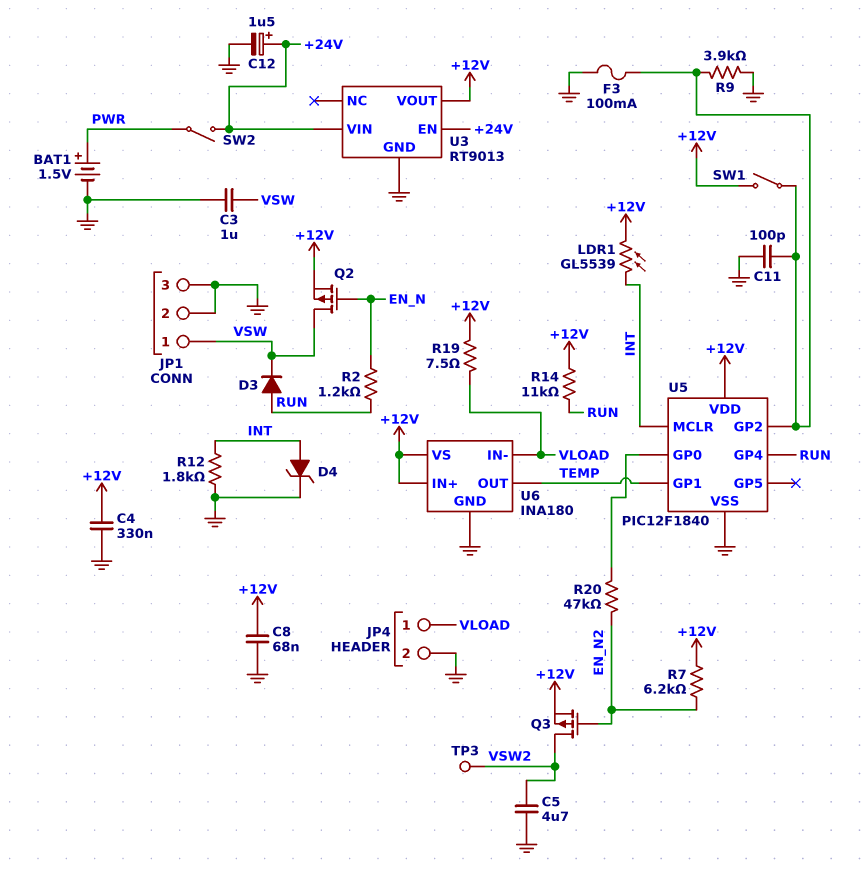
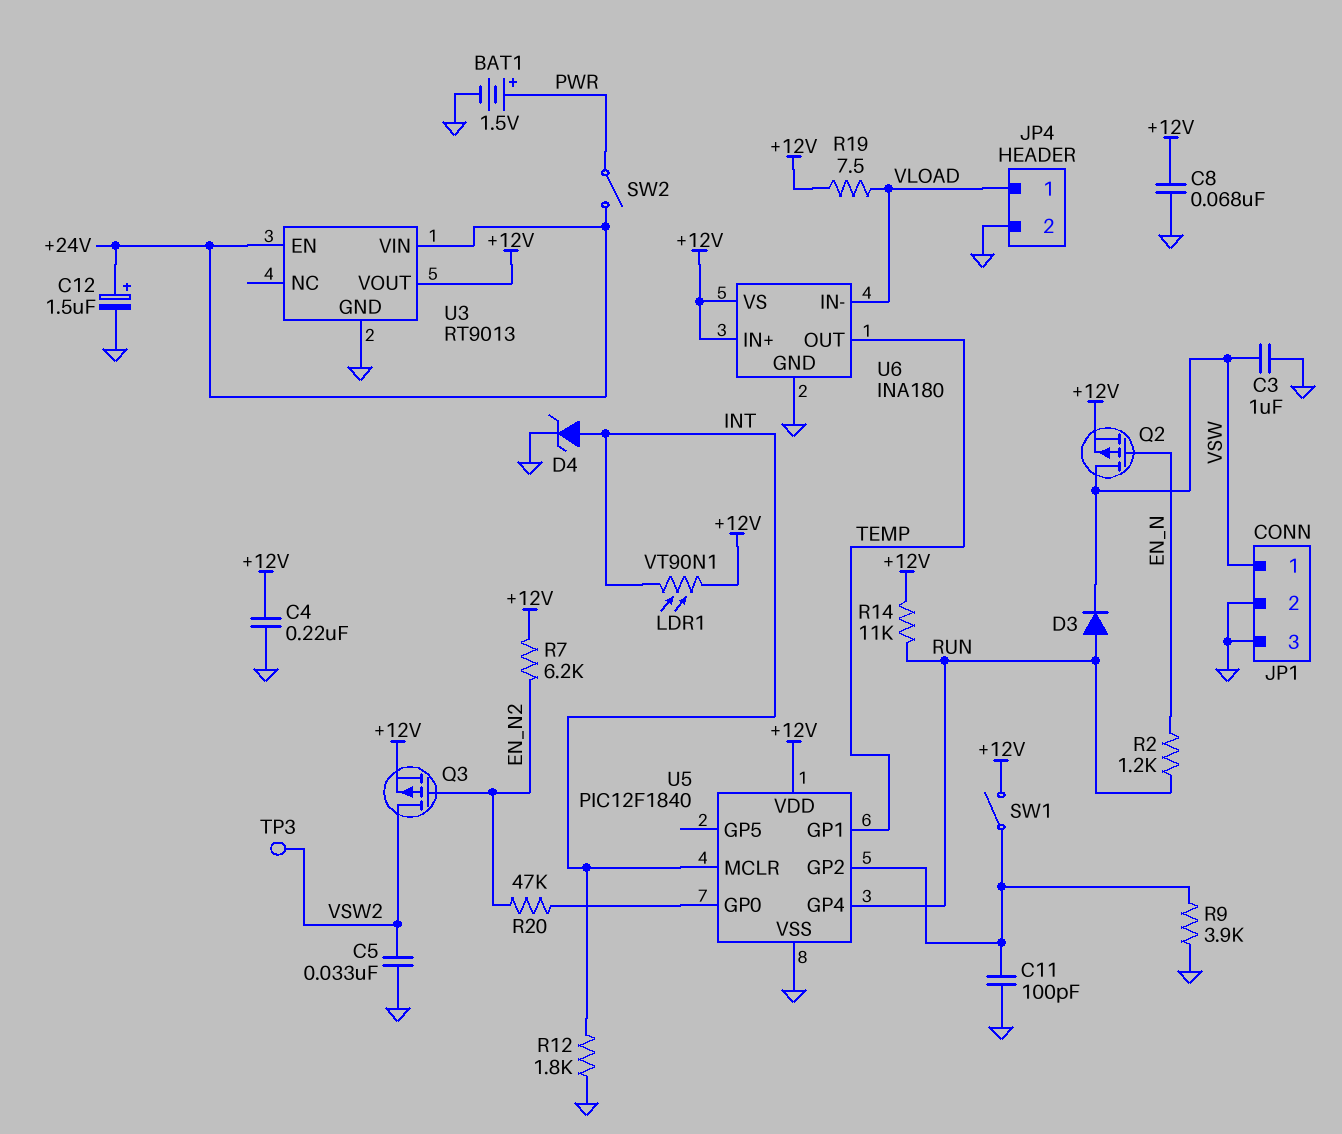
C4: 330nF (+12V, GND) -> 220nF (+12V, GND)
C5: 4.7uF (GND, VSW2) -> 33nF (GND, VSW2)
F3: 100mA (GND, U5/GP2) -> none
LDR1: GL5539 (+12V, INT) -> VT90N1 (+12V, INT)

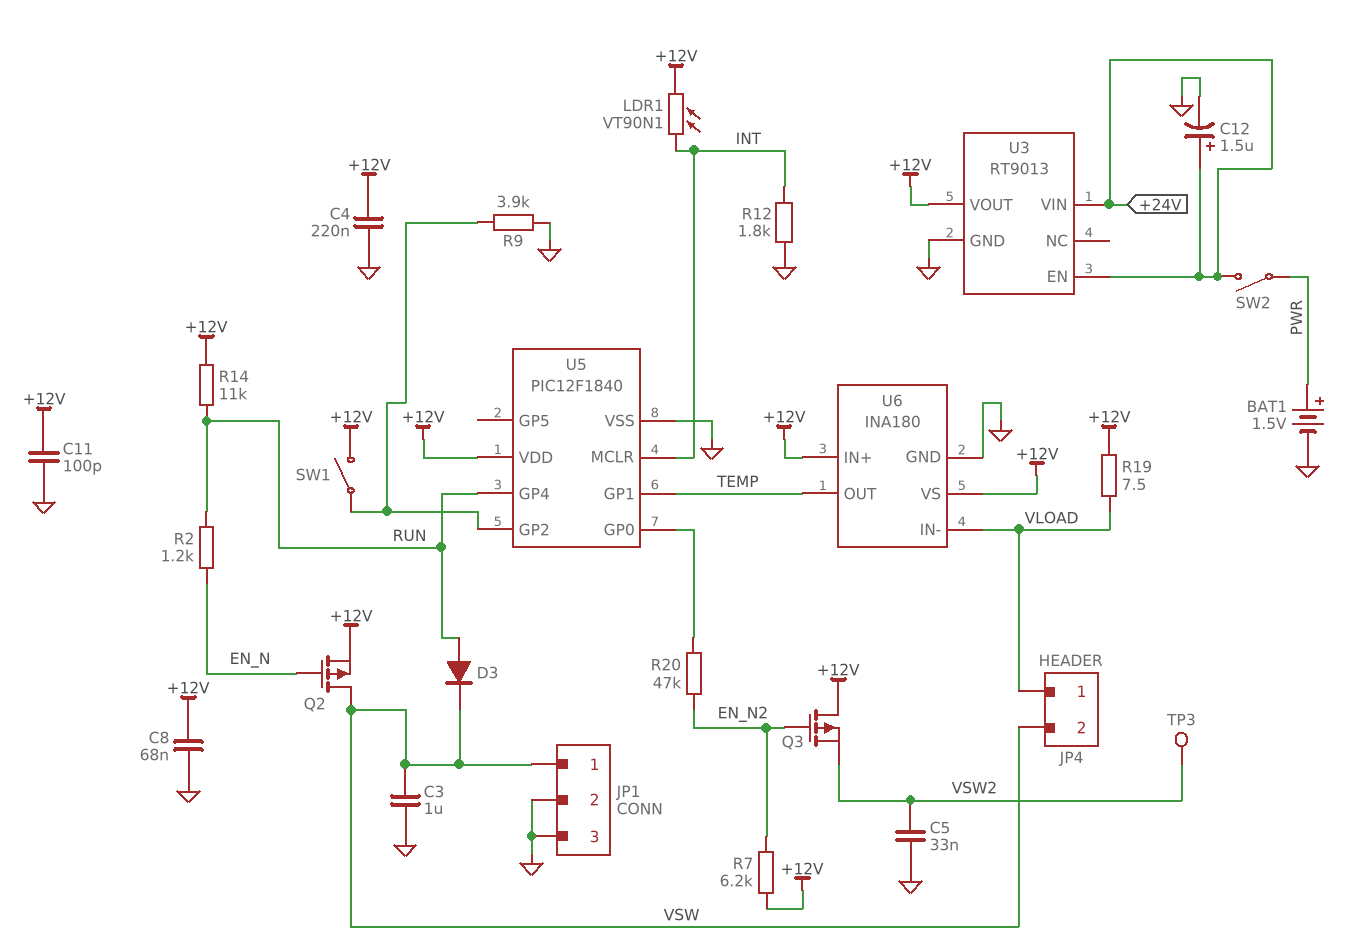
C11: 100pF (GND, U5/GP2) -> 100pF (+12V, GND)
D4: zener (A INT, K GND) -> none
JP4 pin 2: GND -> VSW
Q3: PMOS (G EN_N2, D VSW2, S +12V) -> PMOS (G EN_N2, D +12V, S VSW2)

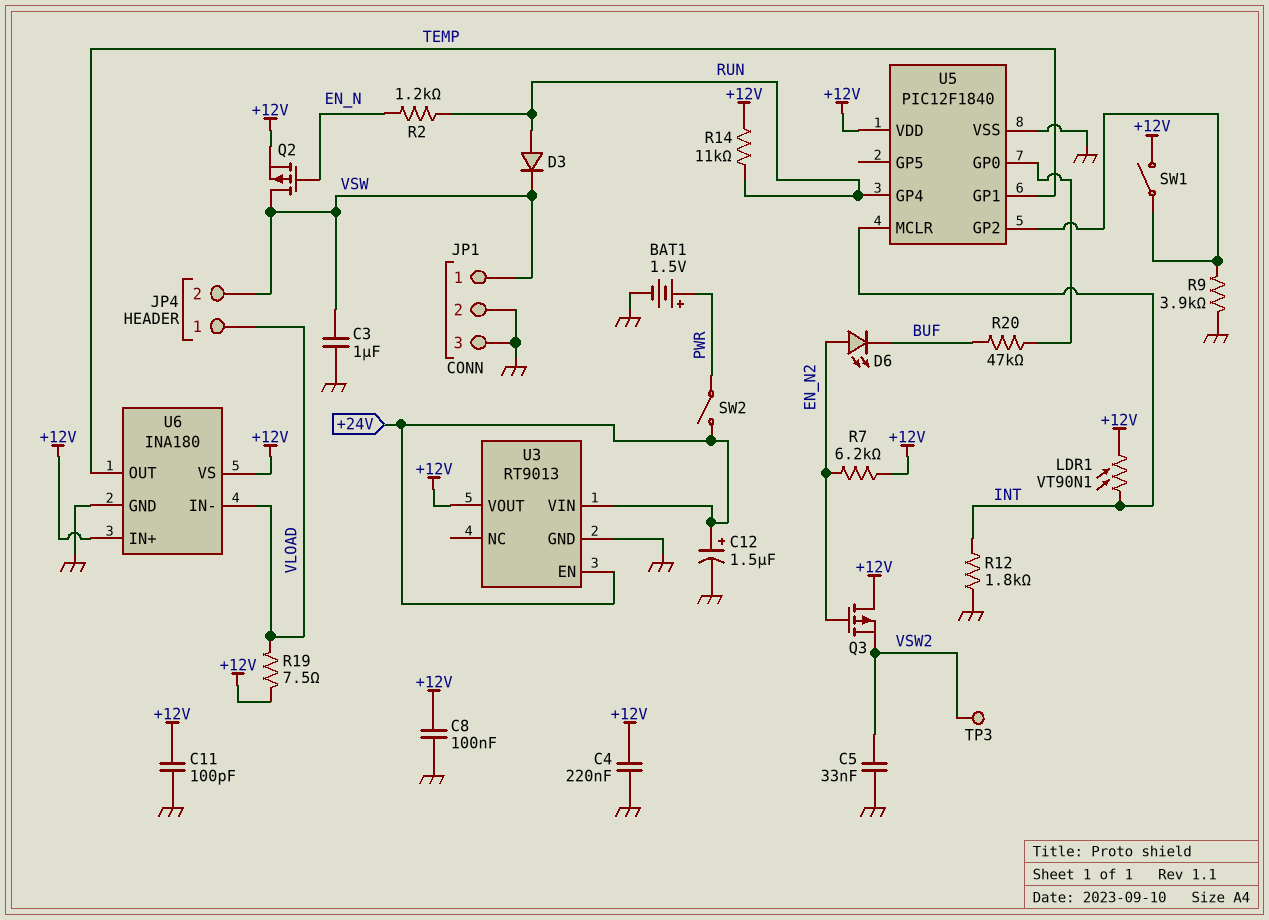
C8: 68nF (+12V, GND) -> 100nF (+12V, GND)
D6: none -> LED (A EN_N2, K BUF)
R20: 47k (EN_N2, U5/GP0) -> 47k (BUF, U5/GP0)

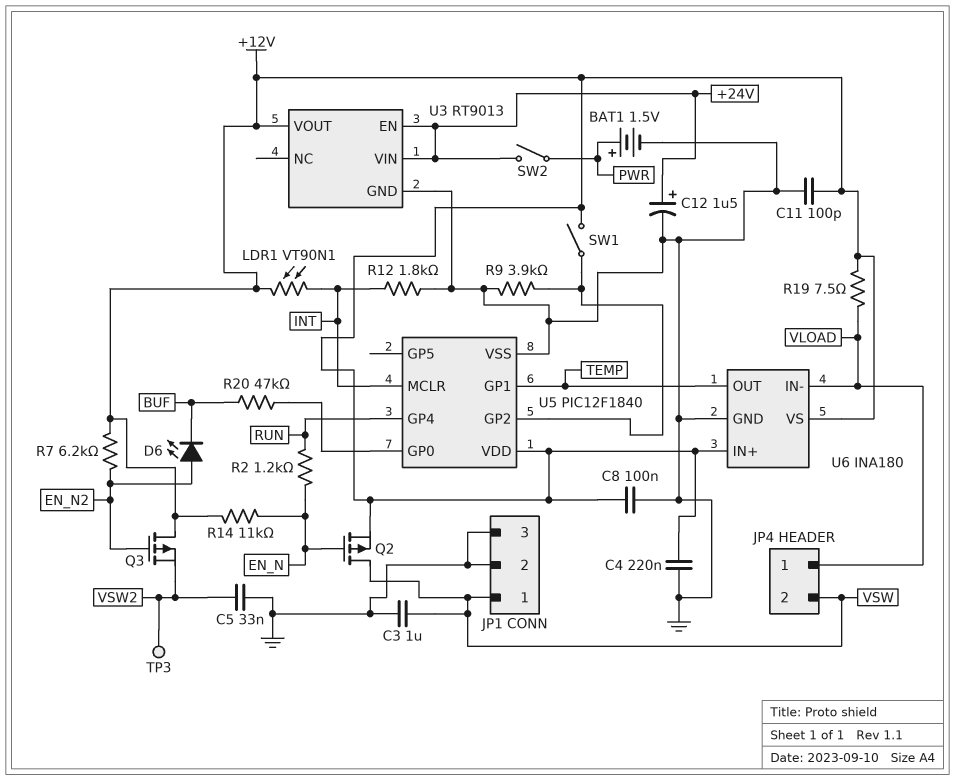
D3: diode (A RUN, K VSW) -> none
R14: 11k (+12V, RUN) -> 11k (+12V, EN_N)

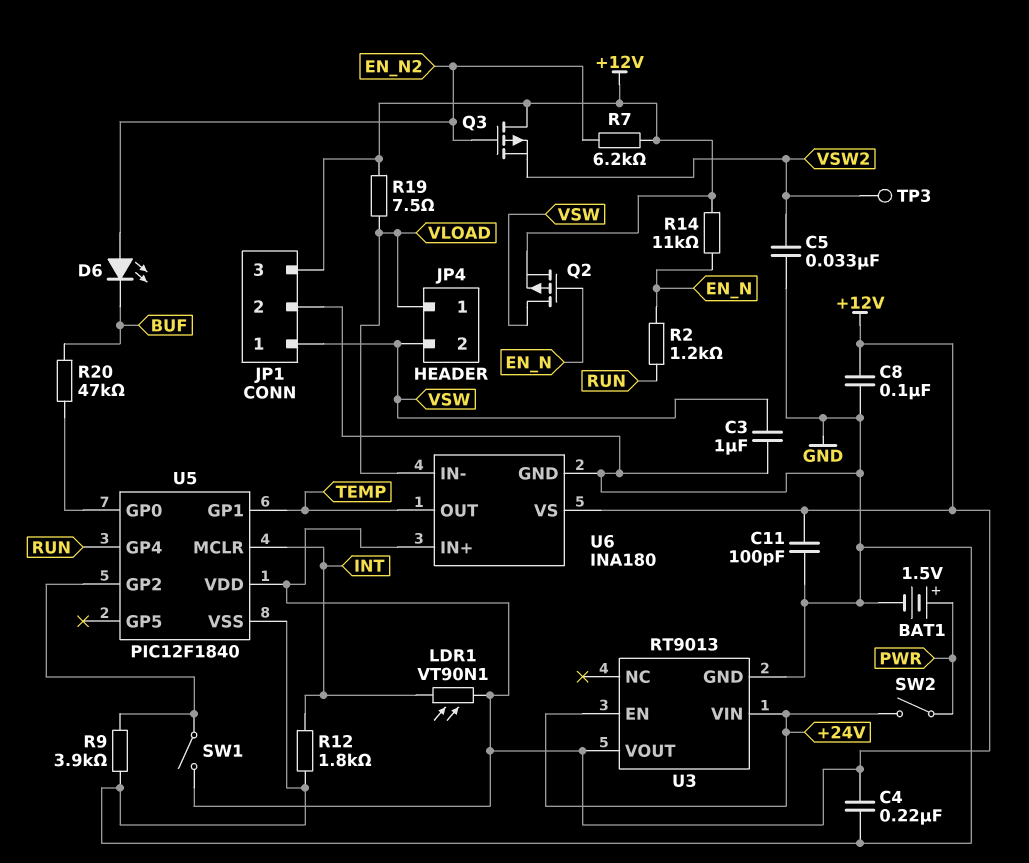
C12: 1.5uF (plus +24V, minus GND) -> none
JP1 pin 3: GND -> +12V

